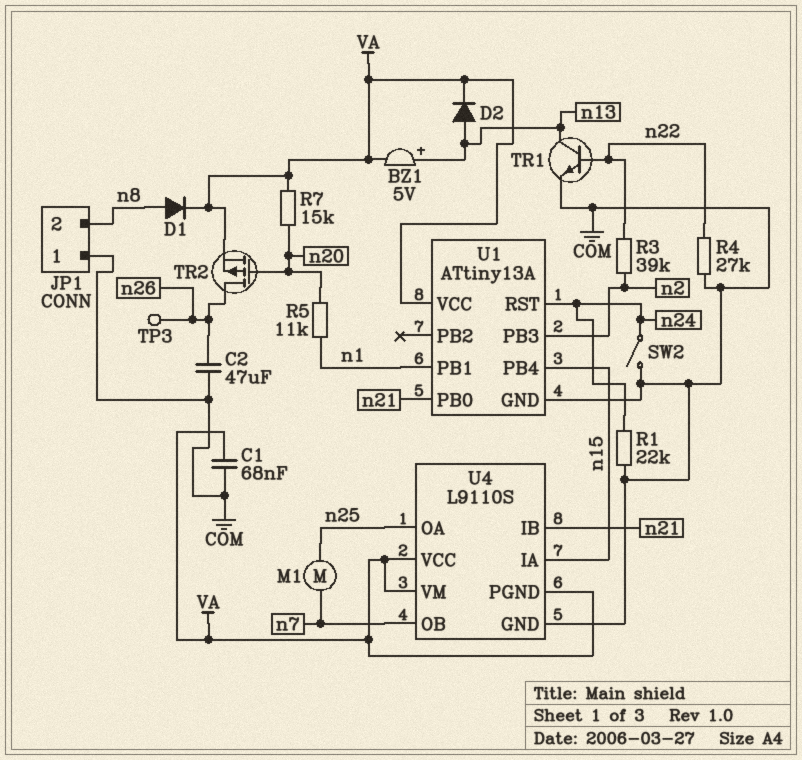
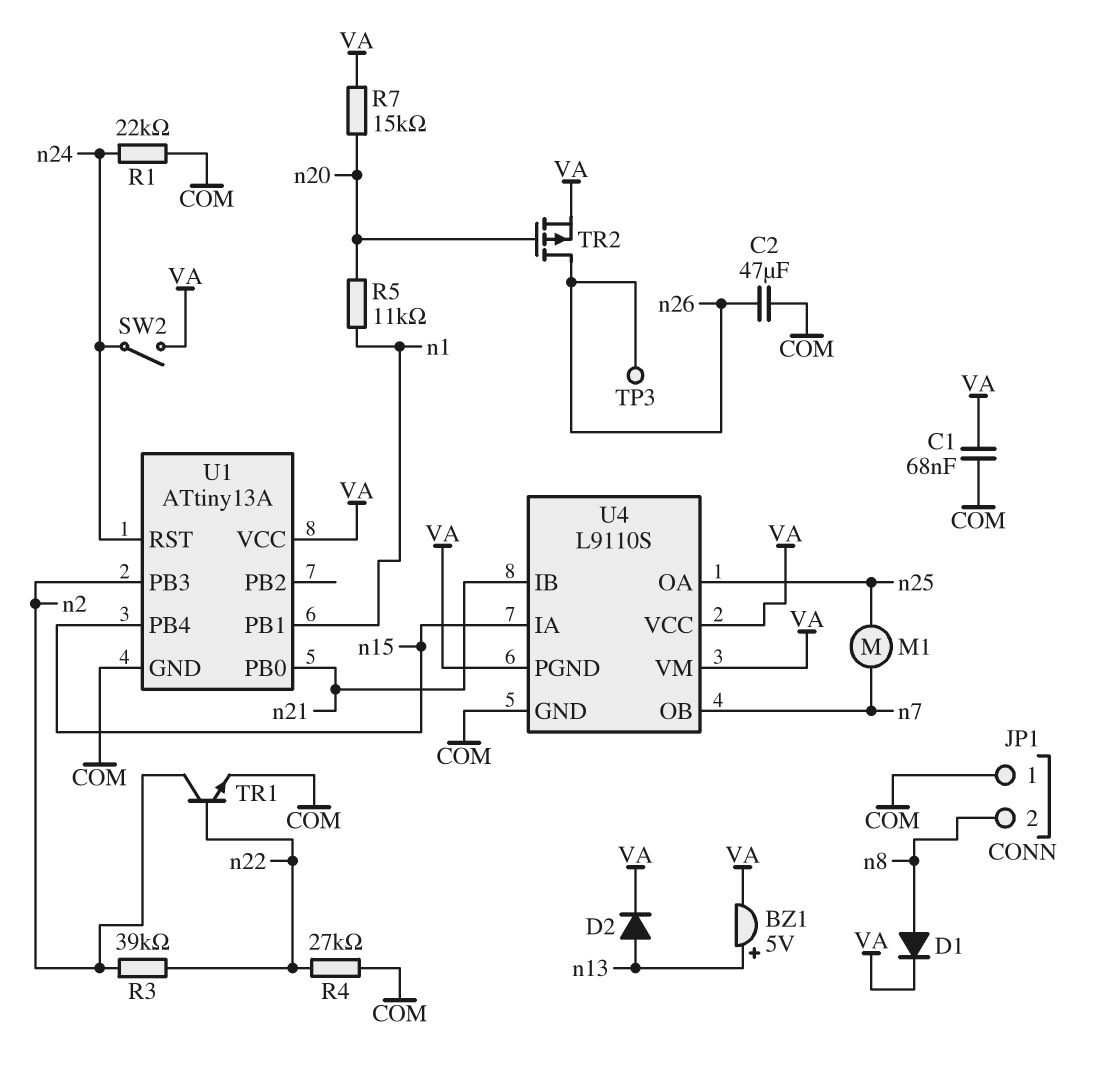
SW2: switch (COM, n24) -> switch (VA, n24)
TR1: NPN (B n22, C n13, E COM) -> NPN (B n22, C n2, E COM)

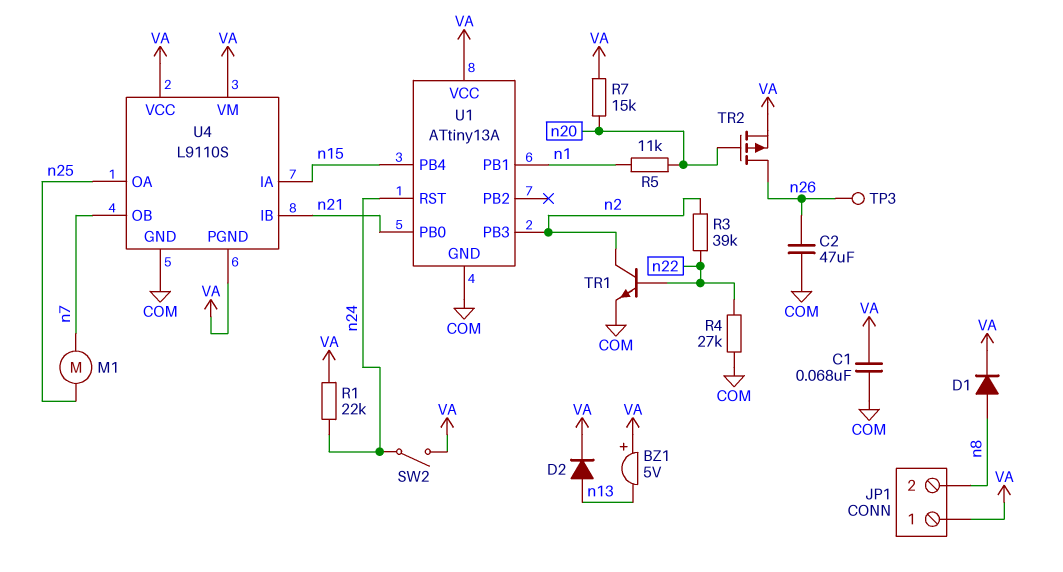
BZ1: buzzer 5V (plus n13, minus VA) -> buzzer 5V (plus VA, minus n13)
JP1 pin 1: COM -> VA
R1: 22k (COM, n24) -> 22k (VA, n24)

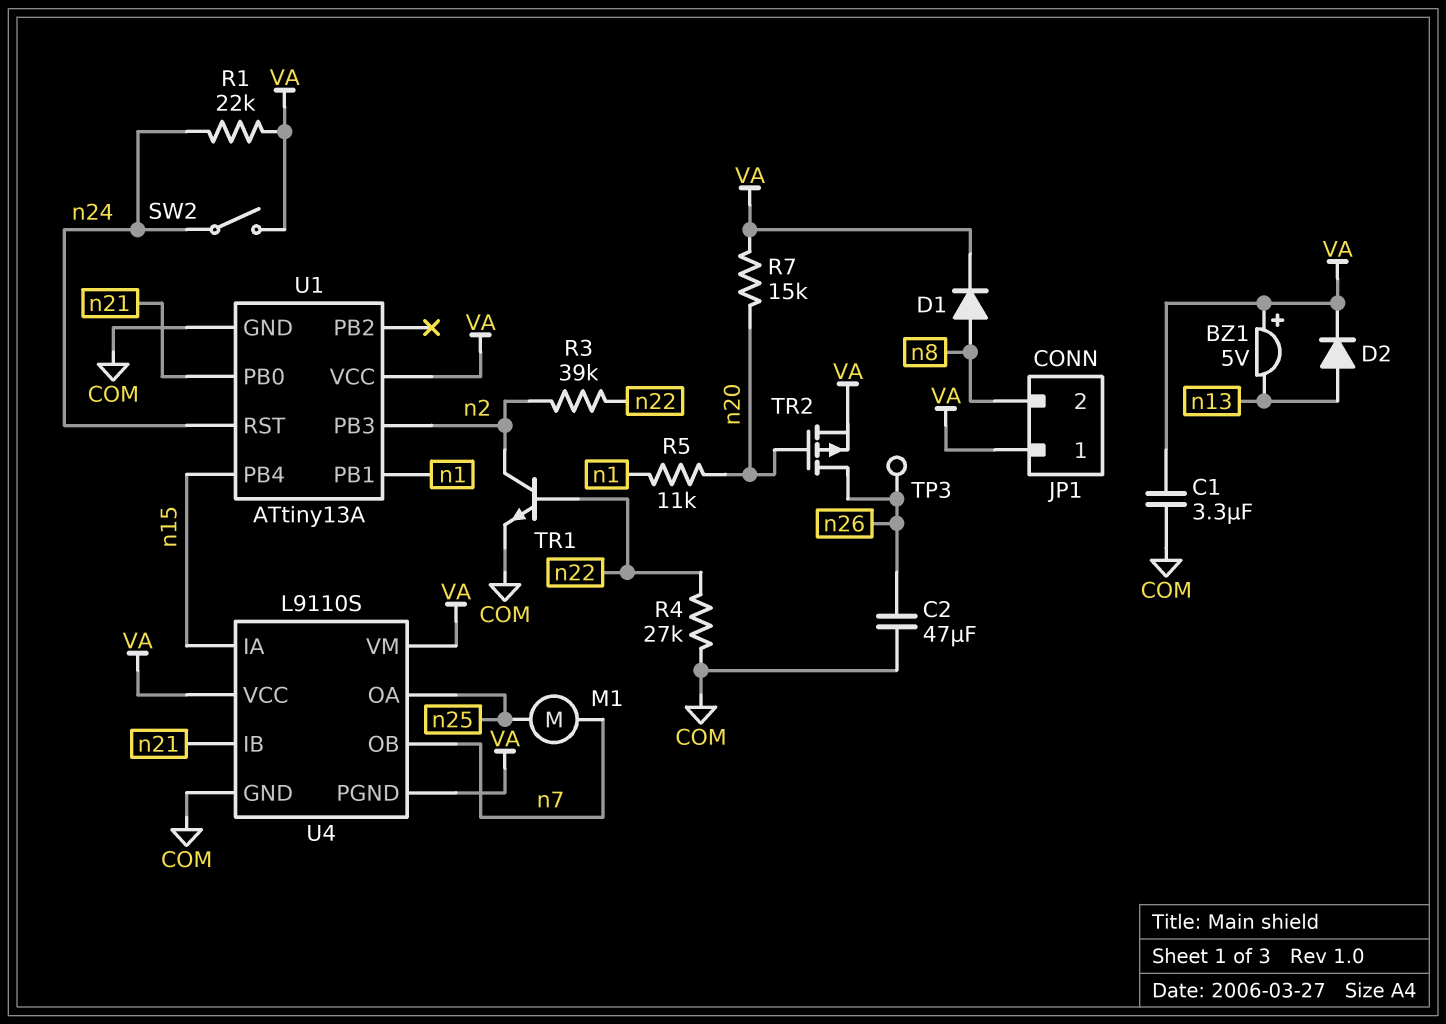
C1: 68nF (COM, VA) -> 3.3uF (COM, VA)

